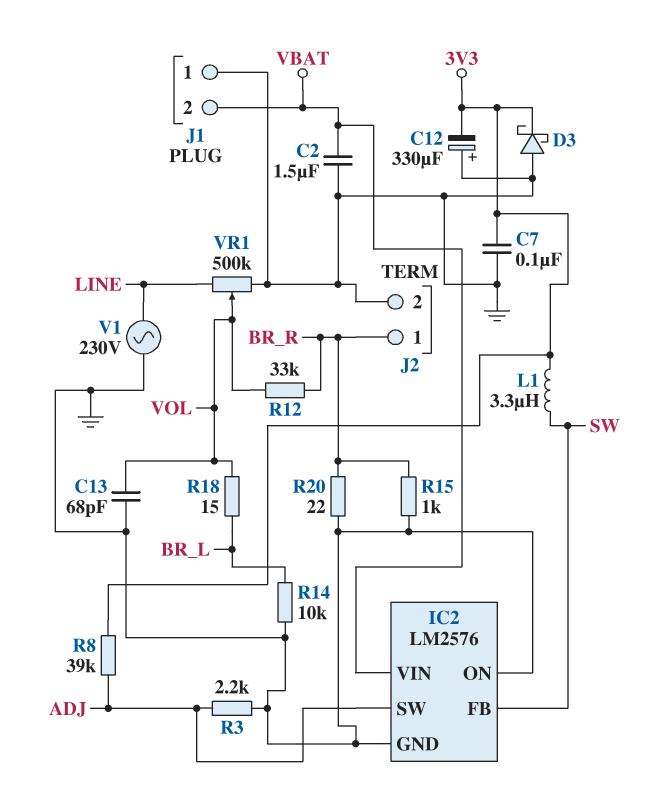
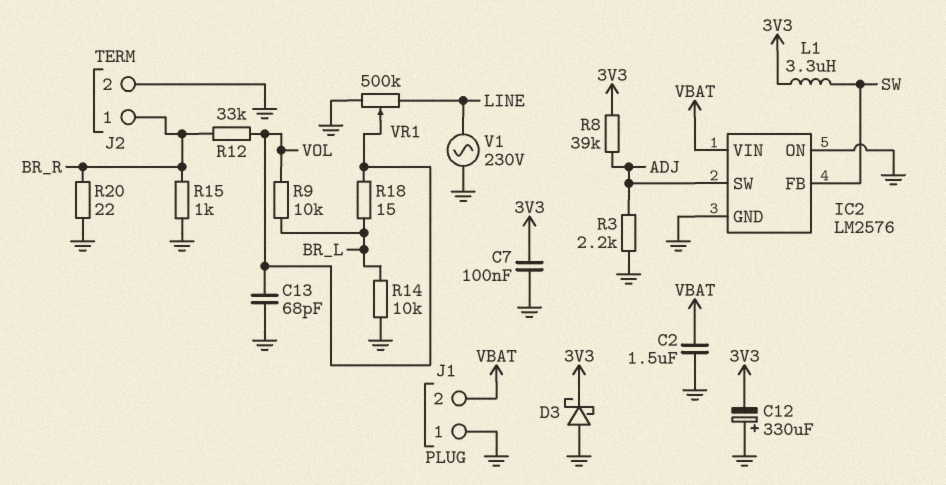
R9: none -> 10k (BR_L, VOL)

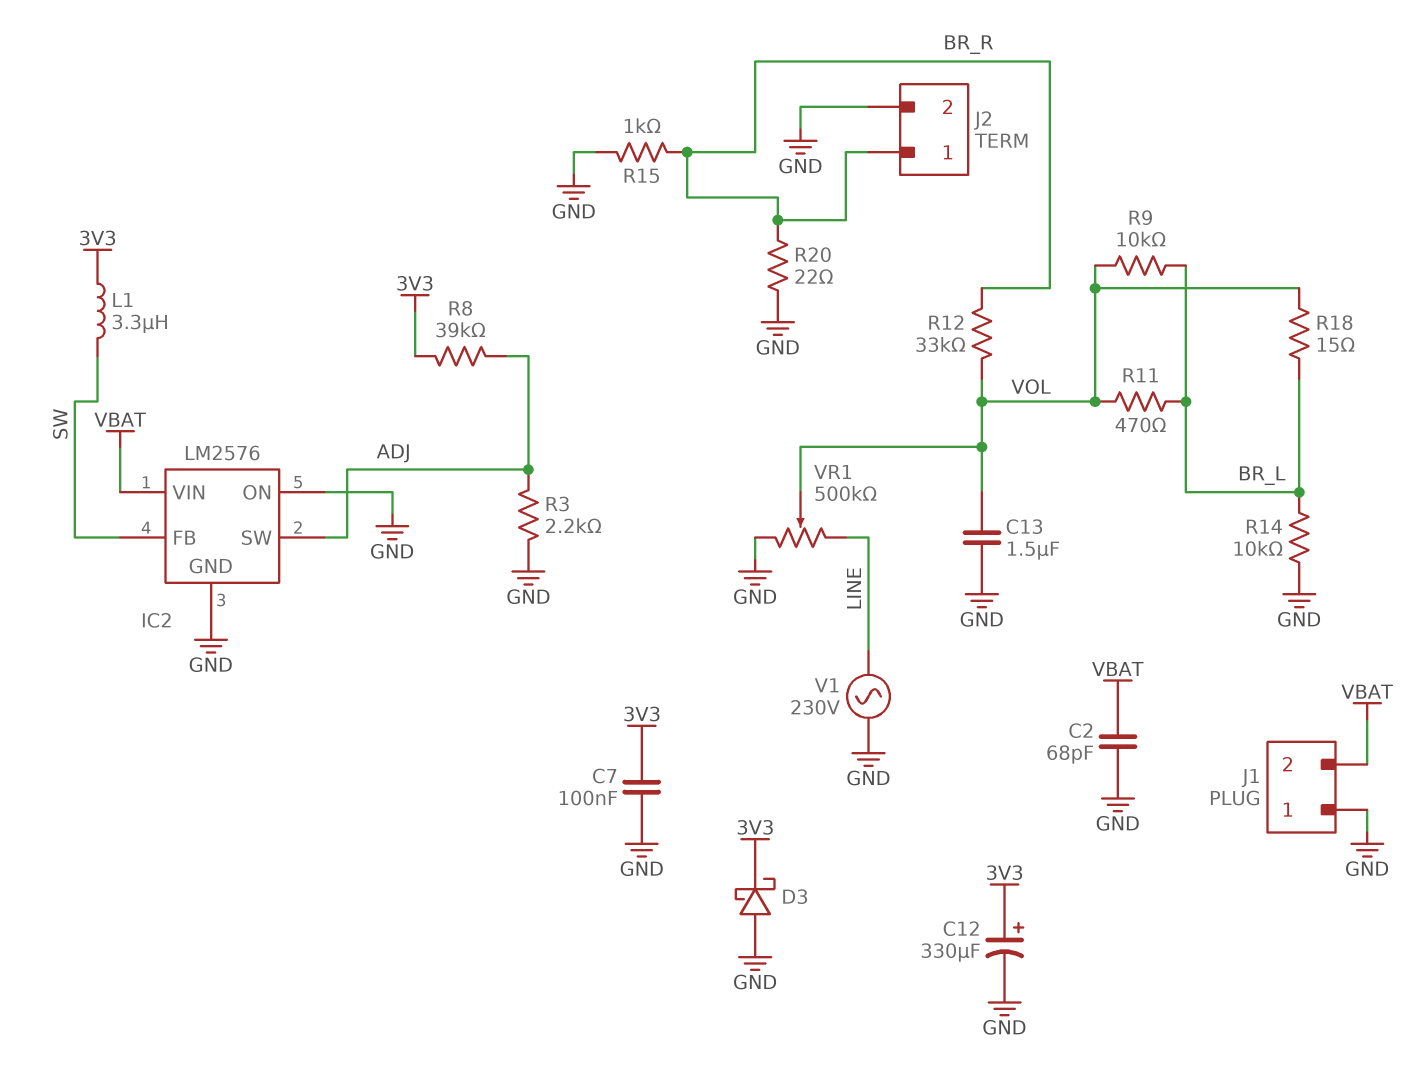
C2: 1.5uF (GND, VBAT) -> 68pF (GND, VBAT)
C12: 330uF (plus GND, minus 3V3) -> 330uF (plus 3V3, minus GND)
C13: 68pF (GND, VOL) -> 1.5uF (GND, VOL)
R11: none -> 470 (BR_L, VOL)

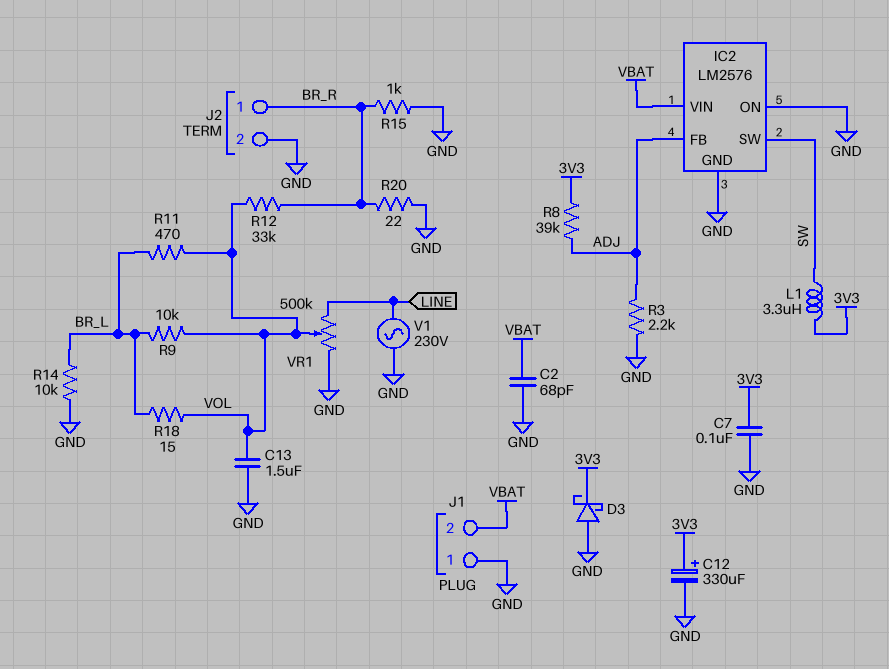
IC2 pin FB: SW -> ADJ
IC2 pin SW: ADJ -> SW

